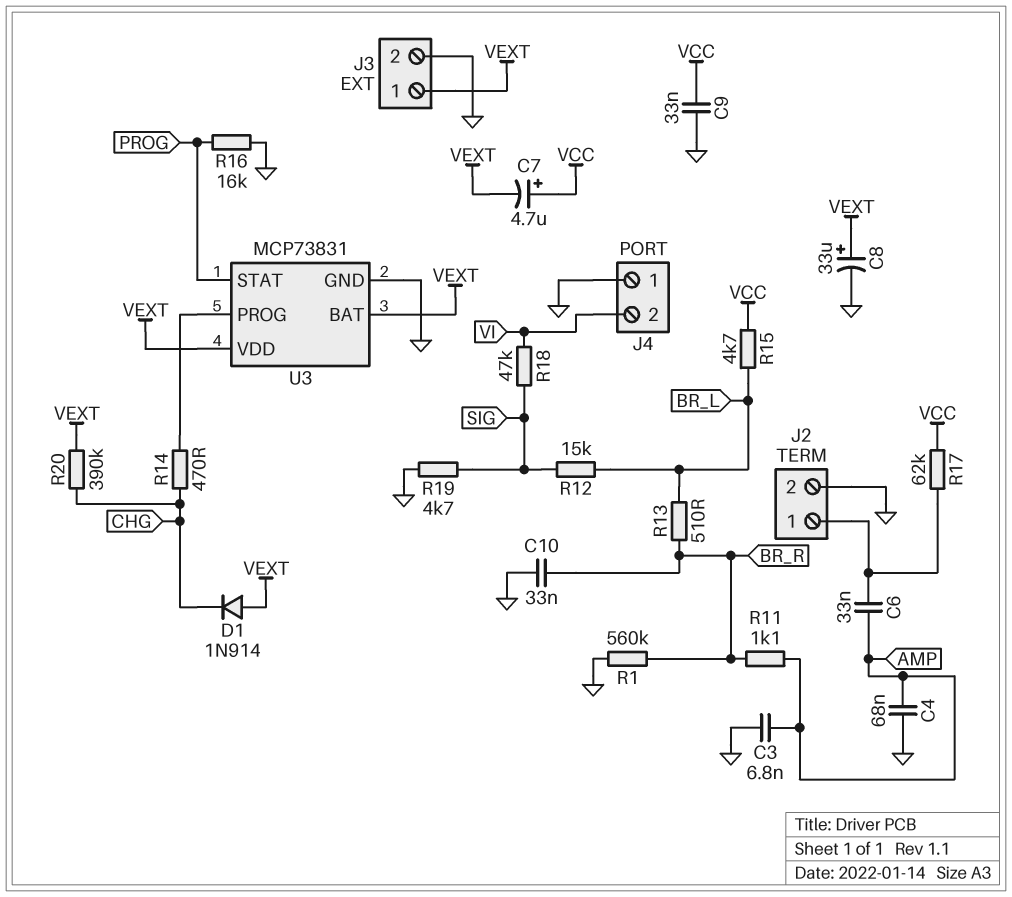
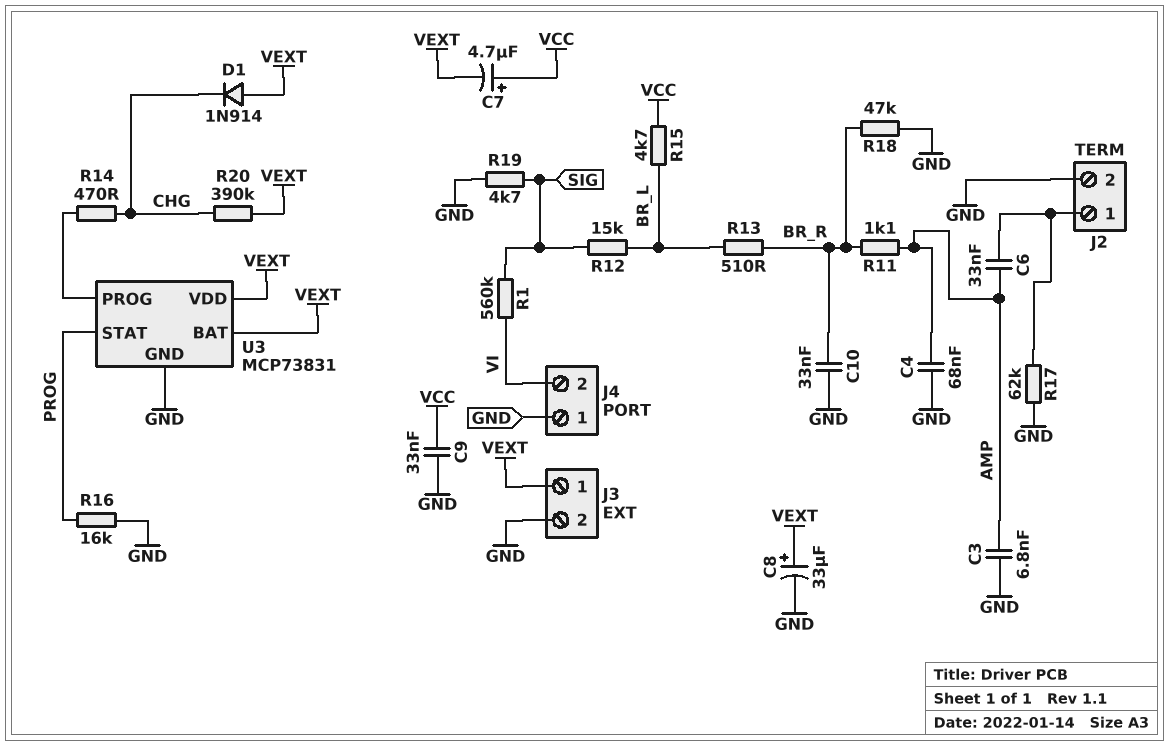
R1: 560k (BR_R, GND) -> 560k (SIG, VI)
R17: 62k (J2/1, VCC) -> 62k (GND, J2/1)
R18: 47k (SIG, VI) -> 47k (BR_R, GND)

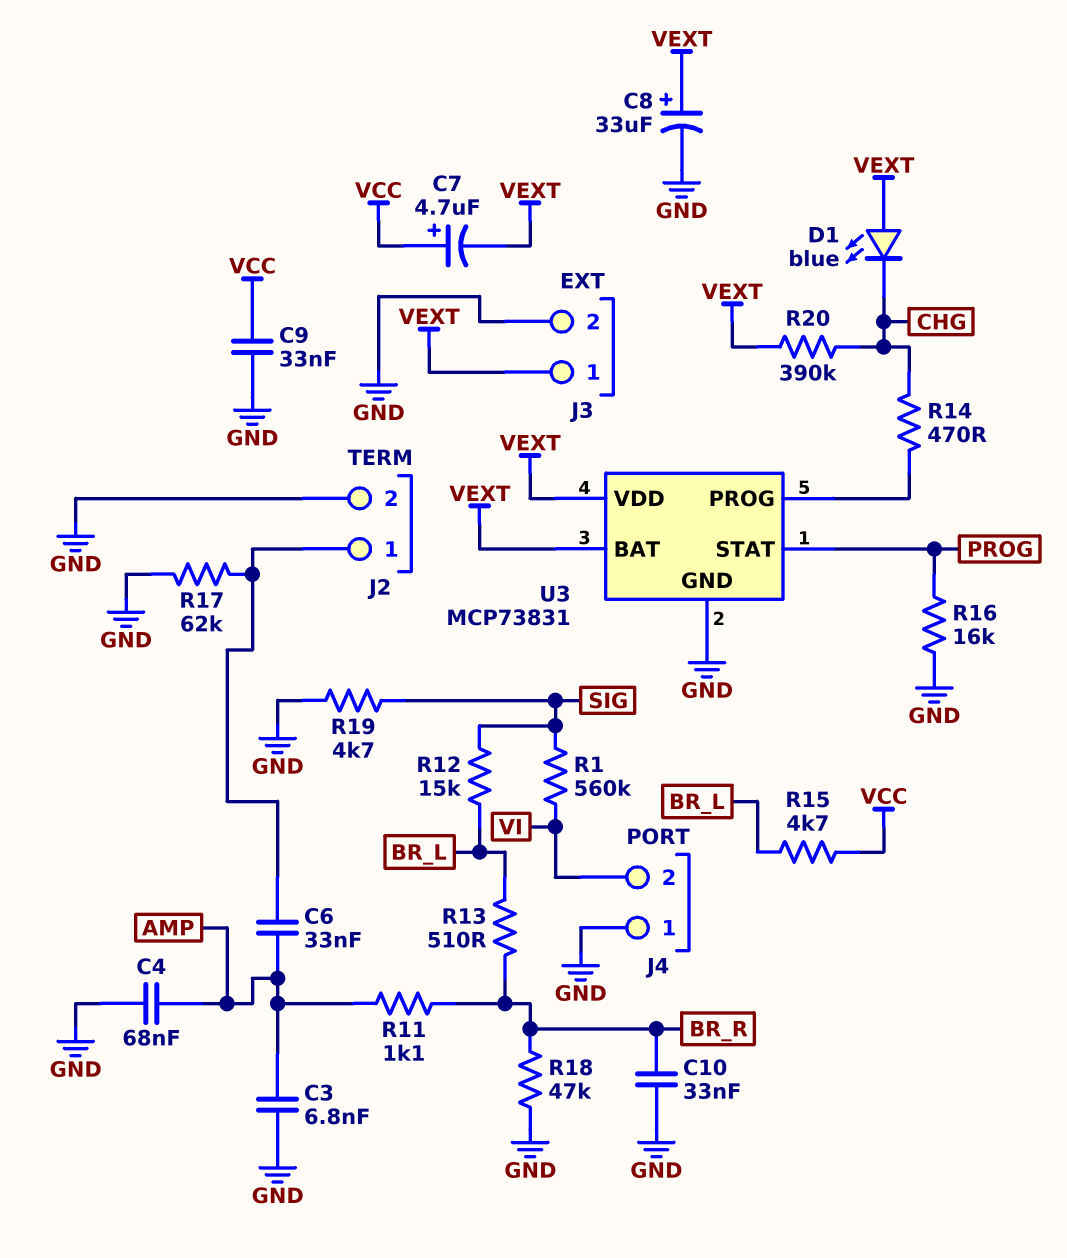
D1: diode 1N914 (A VEXT, K CHG) -> LED blue (A VEXT, K CHG)

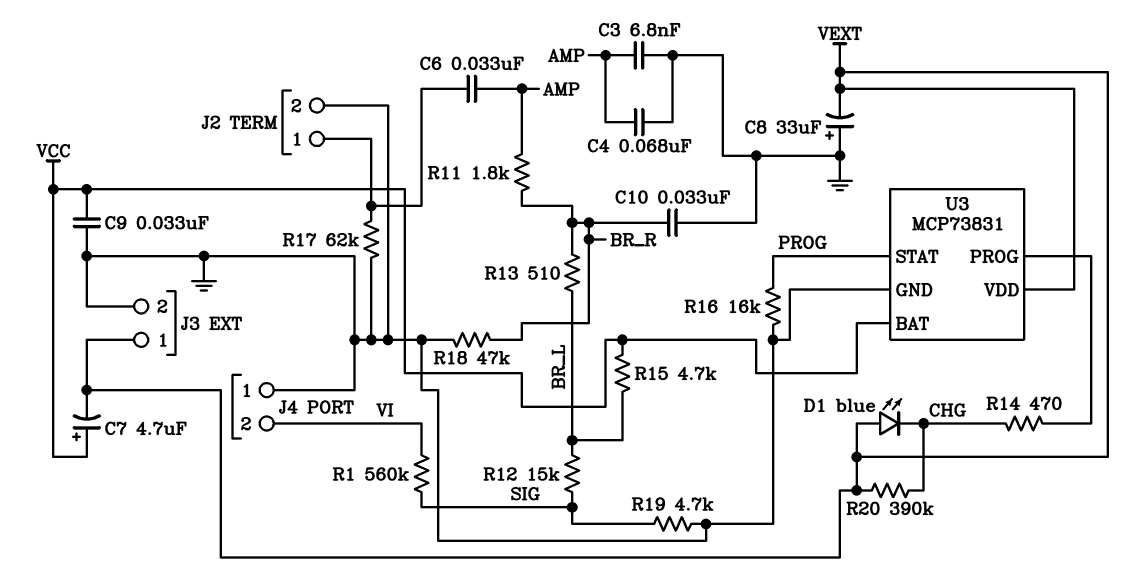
C8: 33uF (plus VEXT, minus GND) -> 33uF (plus GND, minus VEXT)
R11: 1.1k (AMP, BR_R) -> 1.8k (AMP, BR_R)
U3 pin BAT: VEXT -> VCC

